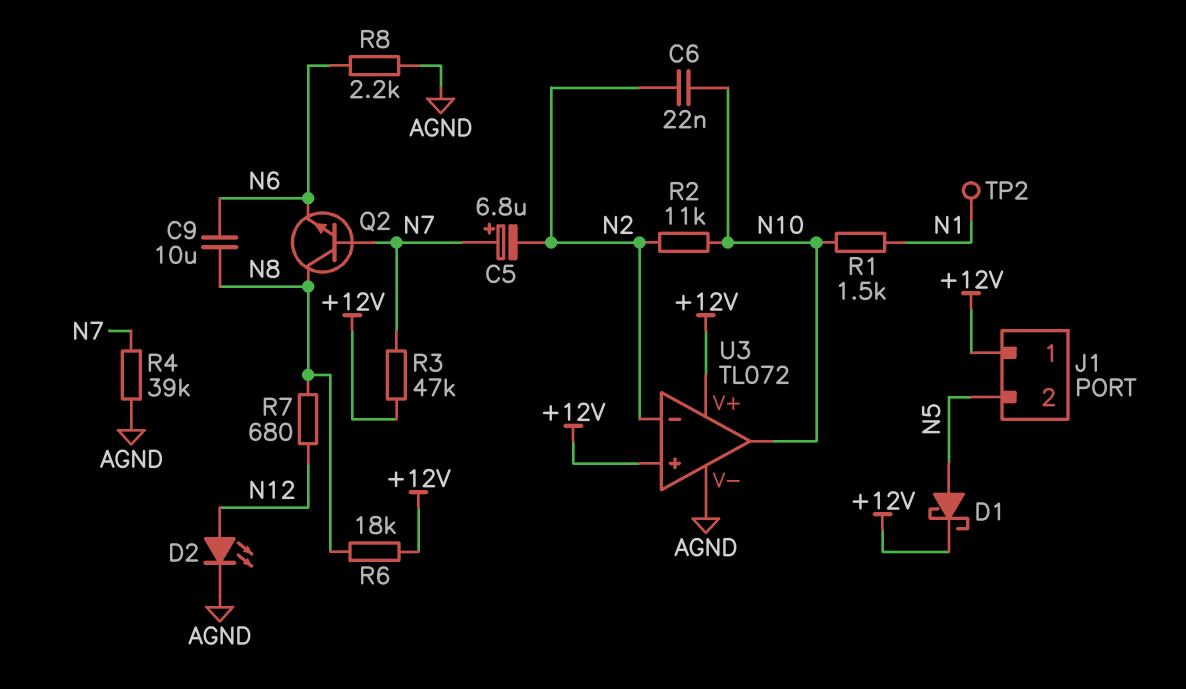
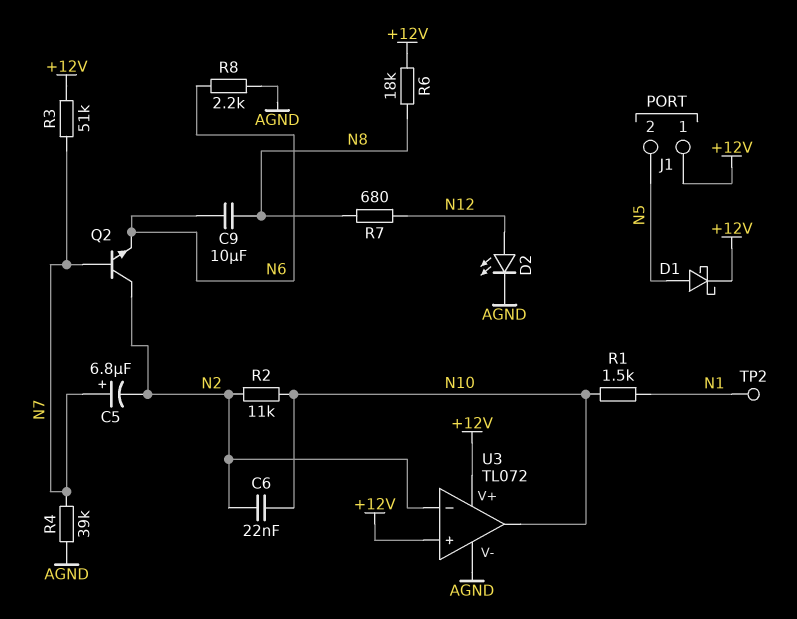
Q2: NPN (B N7, C N8, E N6) -> NPN (B N7, C N2, E N6)
R3: 47k (+12V, N7) -> 51k (+12V, N7)

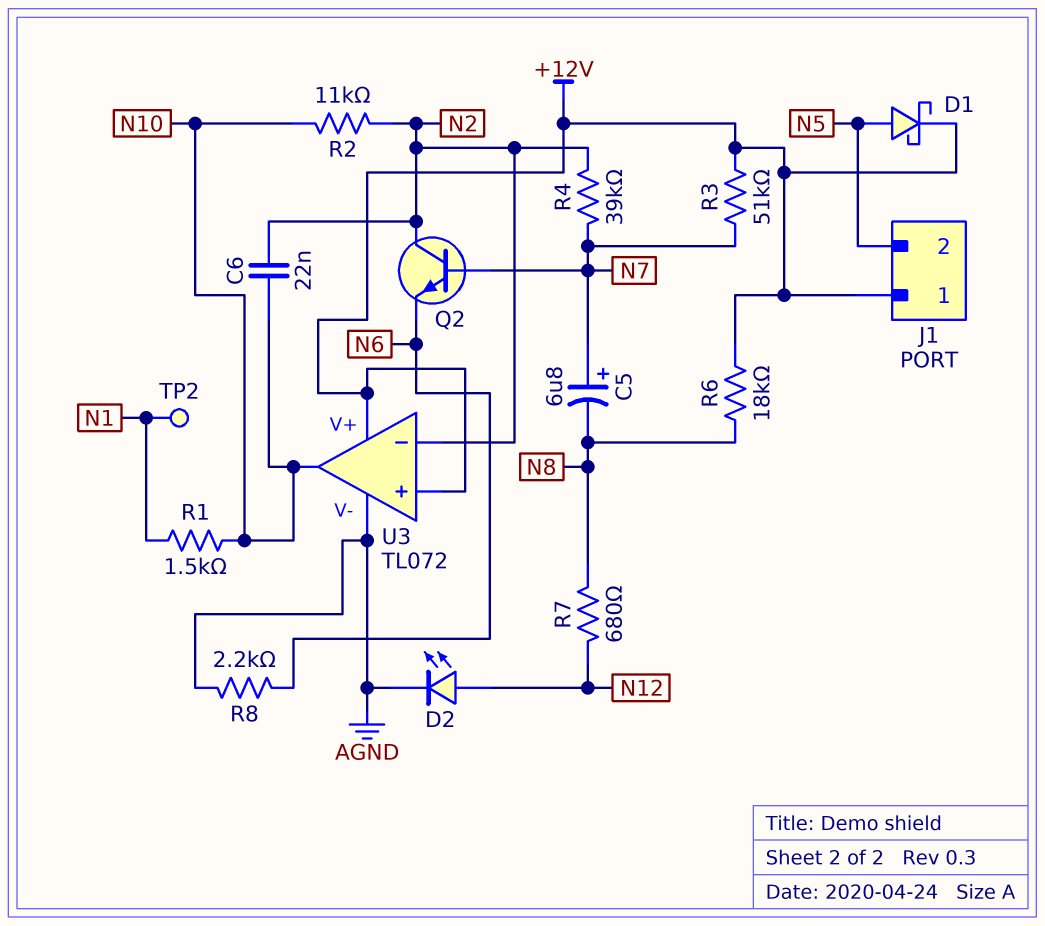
C5: 6.8uF (plus N7, minus N2) -> 6.8uF (plus N7, minus N8)
C9: 10uF (N6, N8) -> none
R4: 39k (AGND, N7) -> 39k (N2, N7)

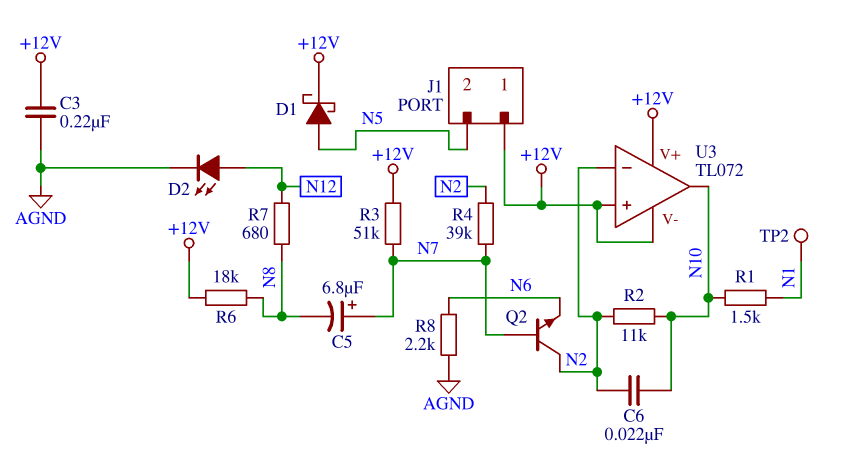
C3: none -> 220nF (+12V, AGND)
U3 pin V-: AGND -> +12V

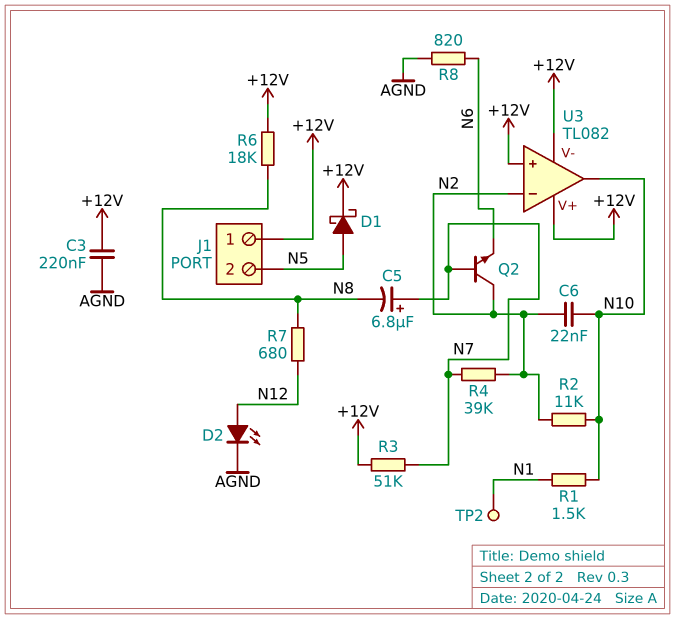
R8: 2.2k (AGND, N6) -> 820 (AGND, N6)
U3: TL072 -> TL082

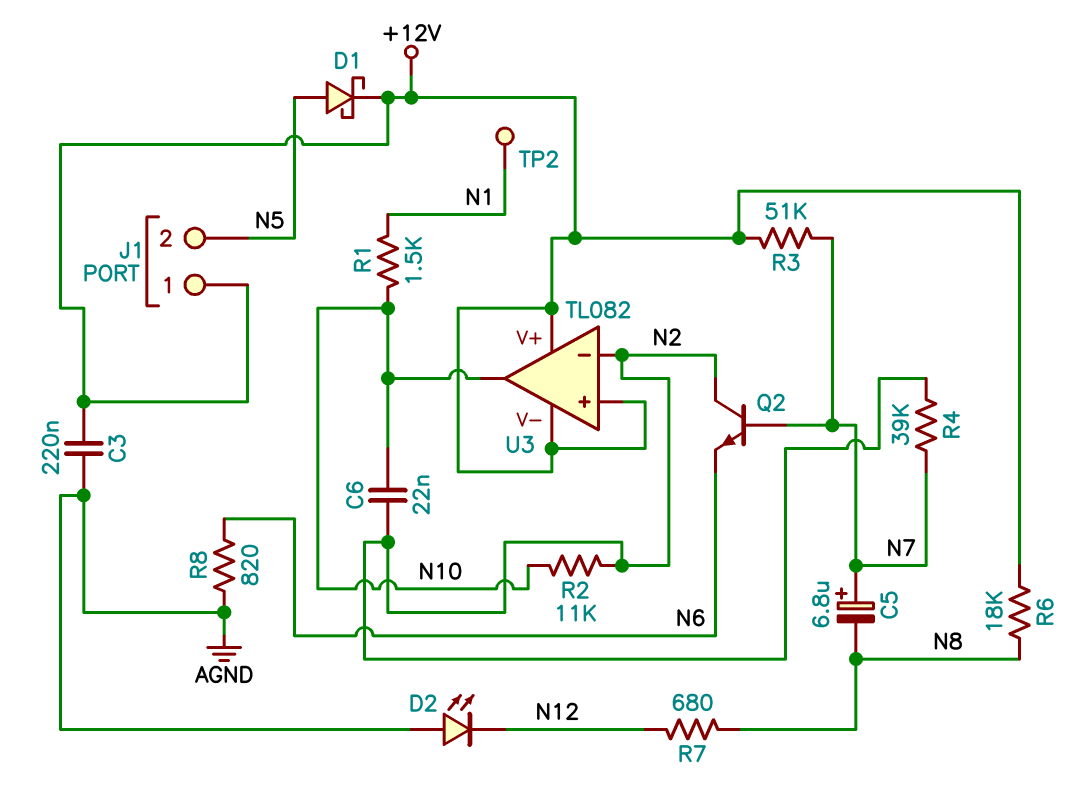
D2: LED (A N12, K AGND) -> LED (A AGND, K N12)

